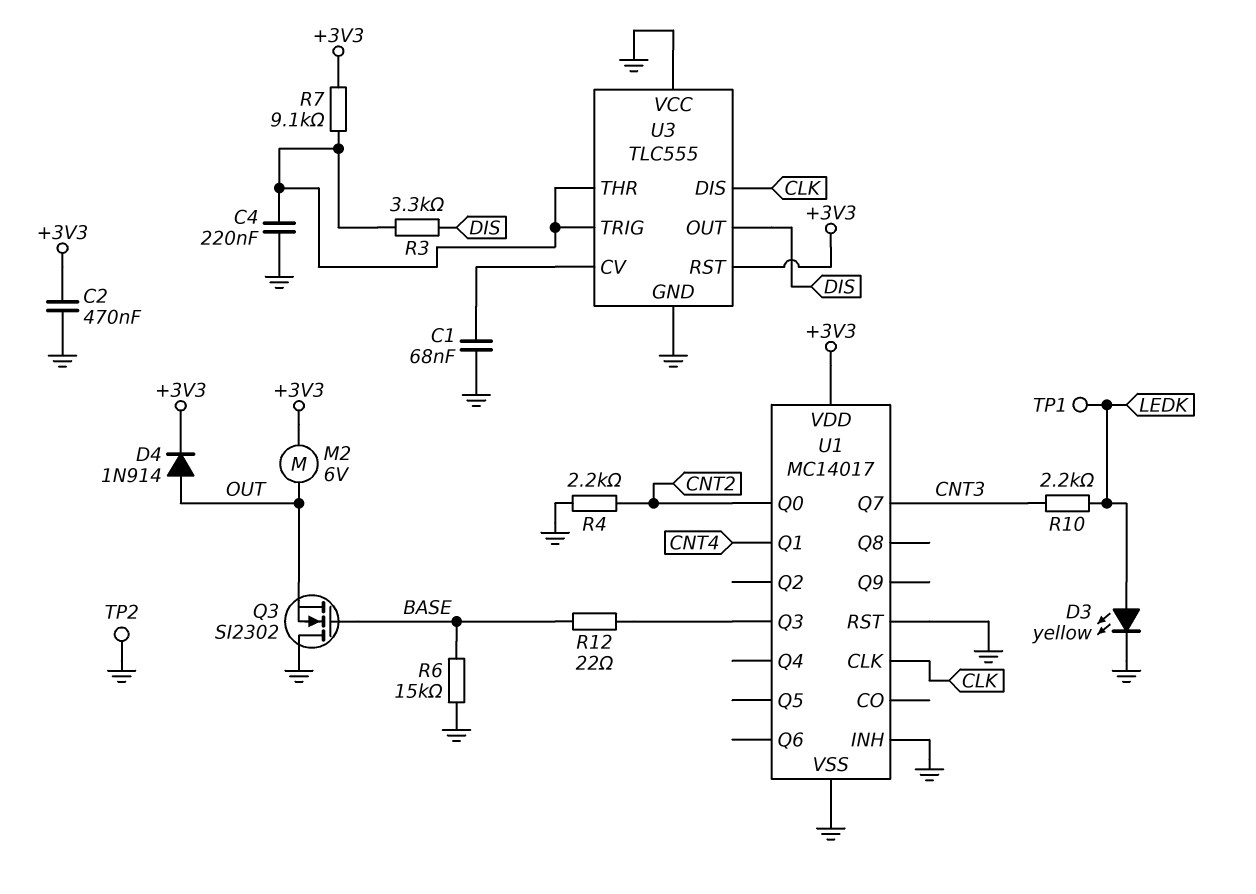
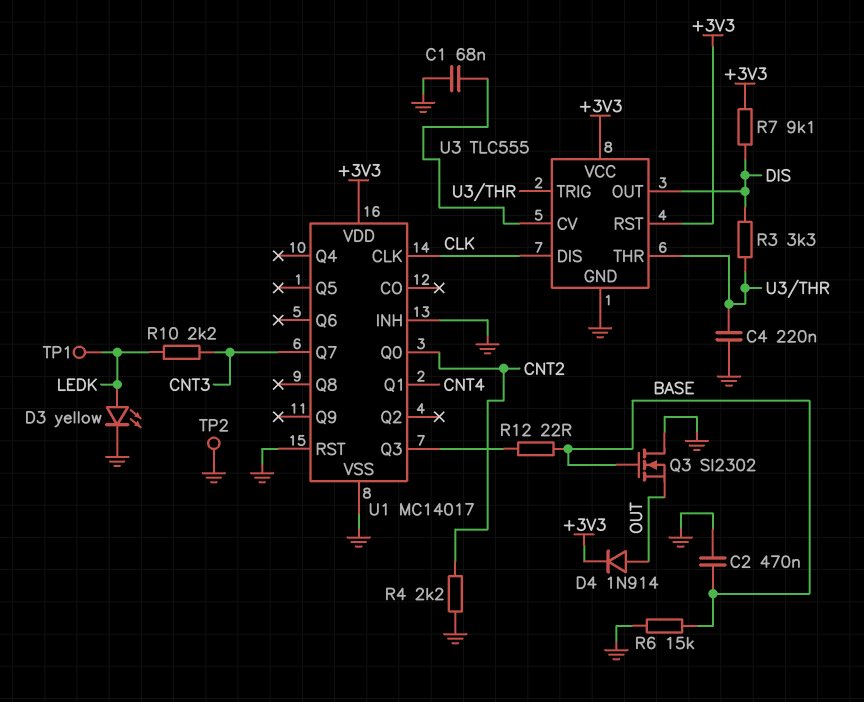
C2: 470nF (+3V3, GND) -> 470nF (BASE, GND)
M2: motor 6V (+3V3, OUT) -> none
R7: 9.1k (+3V3, U3/THR) -> 9.1k (+3V3, DIS)
U3 pin VCC: GND -> +3V3

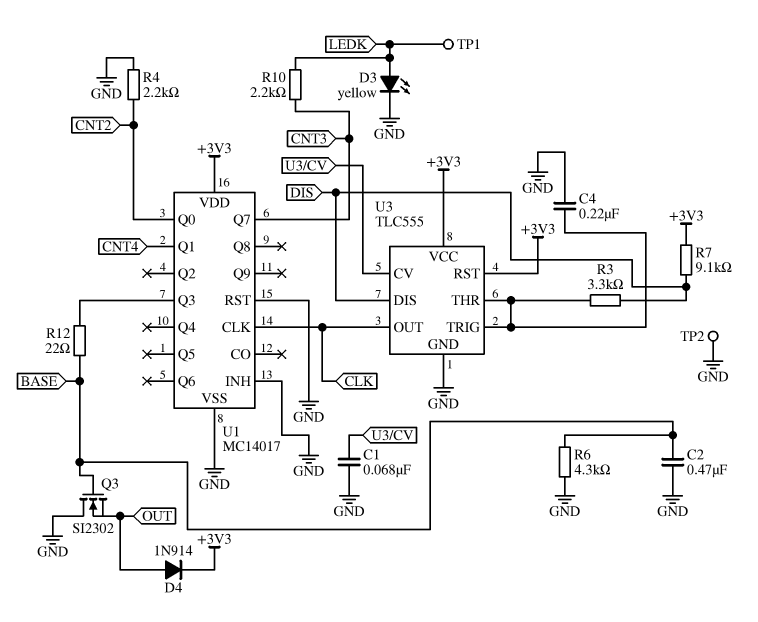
R6: 15k (BASE, GND) -> 4.3k (BASE, GND)
U3 pin DIS: CLK -> DIS
U3 pin OUT: DIS -> CLK

